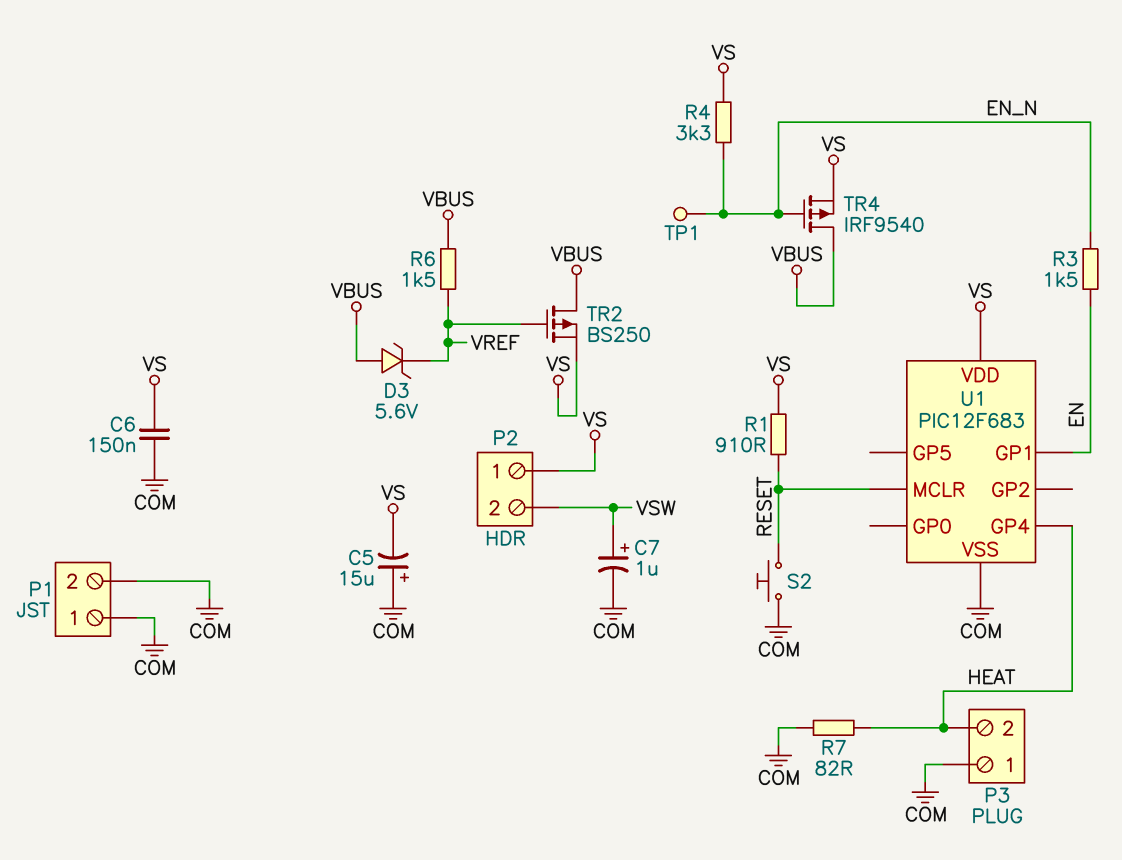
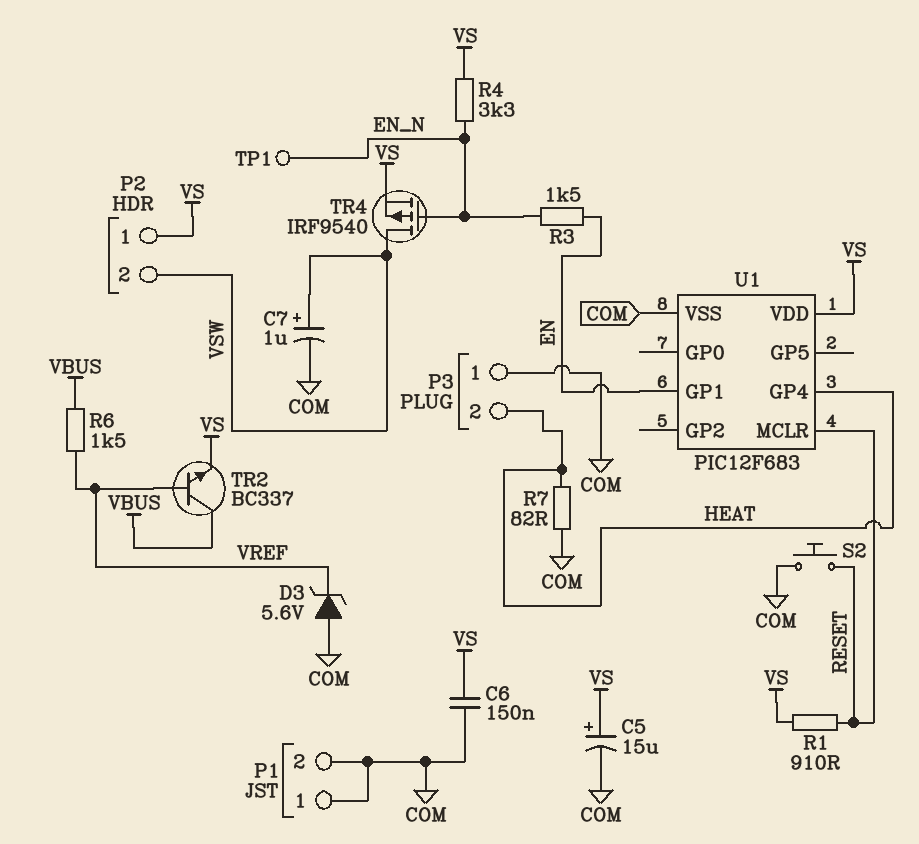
C5: 15uF (plus COM, minus VS) -> 15uF (plus VS, minus COM)
D3: zener 5.6V (A VBUS, K VREF) -> zener 5.6V (A COM, K VREF)
TR2: PMOS BS250 (G VREF, D VBUS, S VS) -> NPN BC337 (B VREF, C VBUS, E VS)
TR4: PMOS IRF9540 (G EN_N, D VBUS, S VS) -> PMOS IRF9540 (G EN_N, D VSW, S VS)

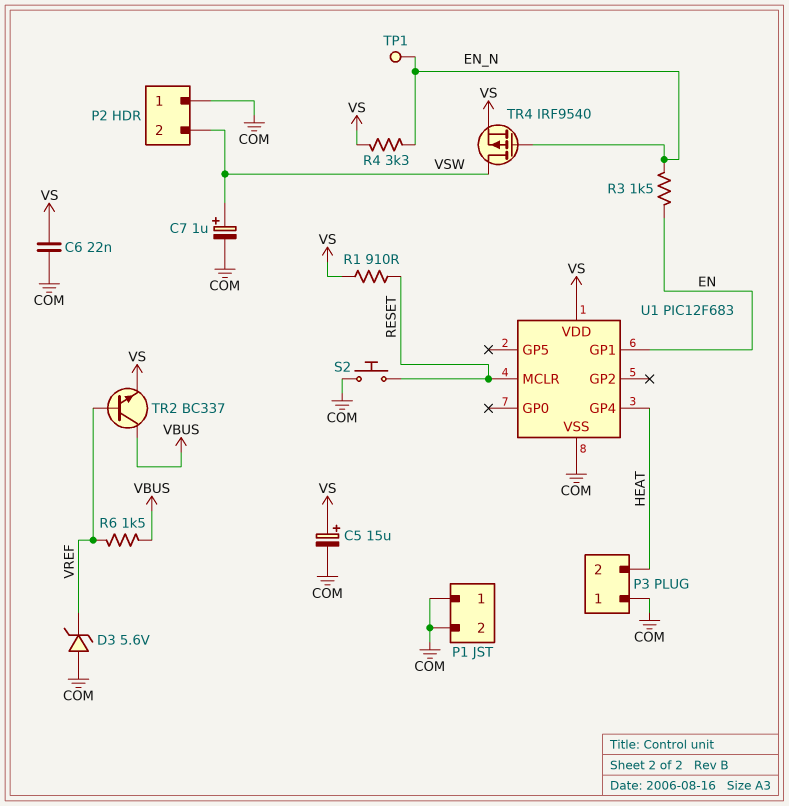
C6: 150nF (COM, VS) -> 22nF (COM, VS)
P2 pin 1: VS -> COM
R7: 82 (COM, HEAT) -> none

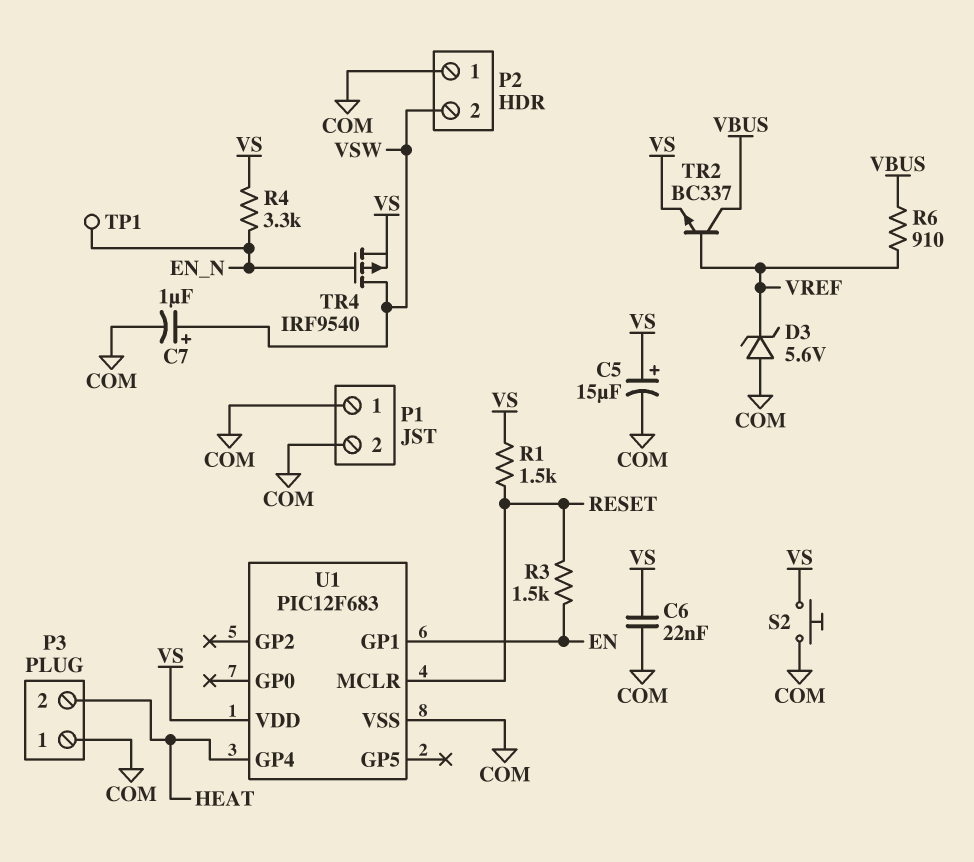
R1: 910 (RESET, VS) -> 1.5k (RESET, VS)
R3: 1.5k (EN, EN_N) -> 1.5k (EN, RESET)
R6: 1.5k (VBUS, VREF) -> 910 (VBUS, VREF)
S2: button (COM, RESET) -> button (COM, VS)

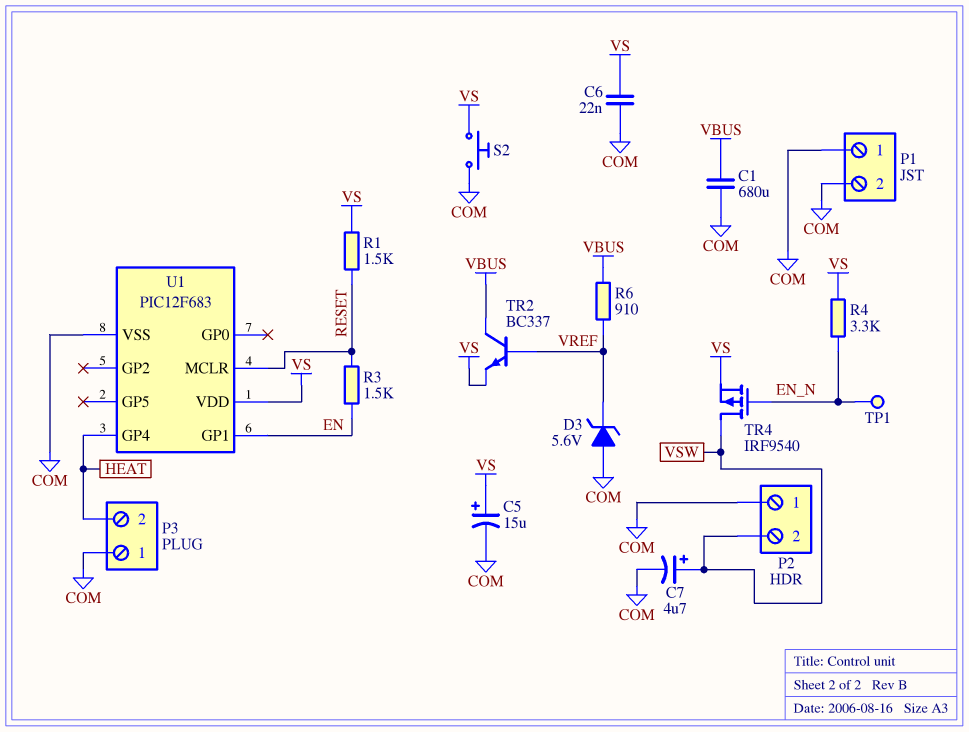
C1: none -> 680uF (COM, VBUS)
C7: 1uF (plus VSW, minus COM) -> 4.7uF (plus VSW, minus COM)

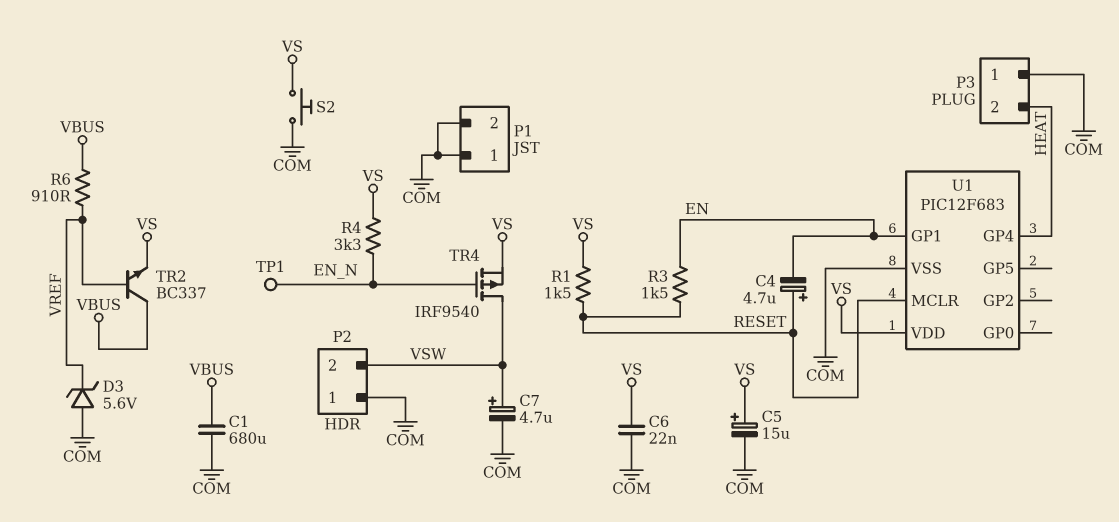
C4: none -> 4.7uF (plus RESET, minus EN)

